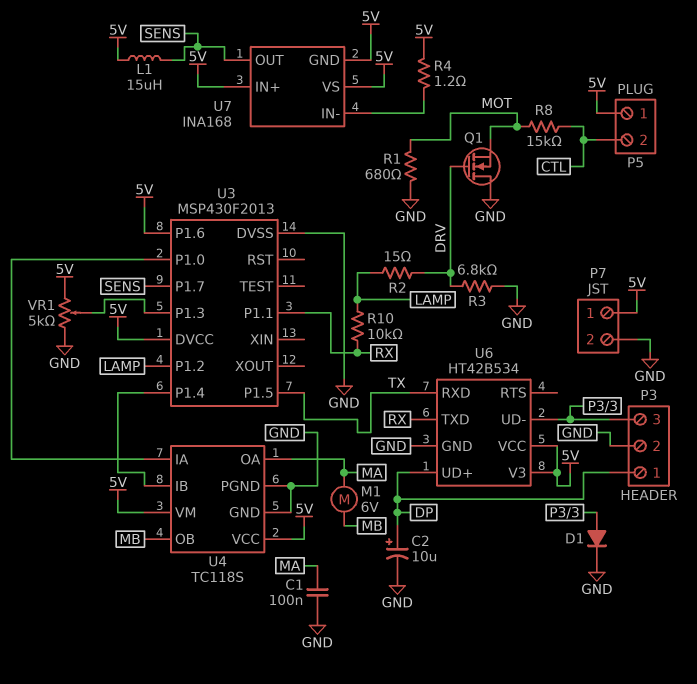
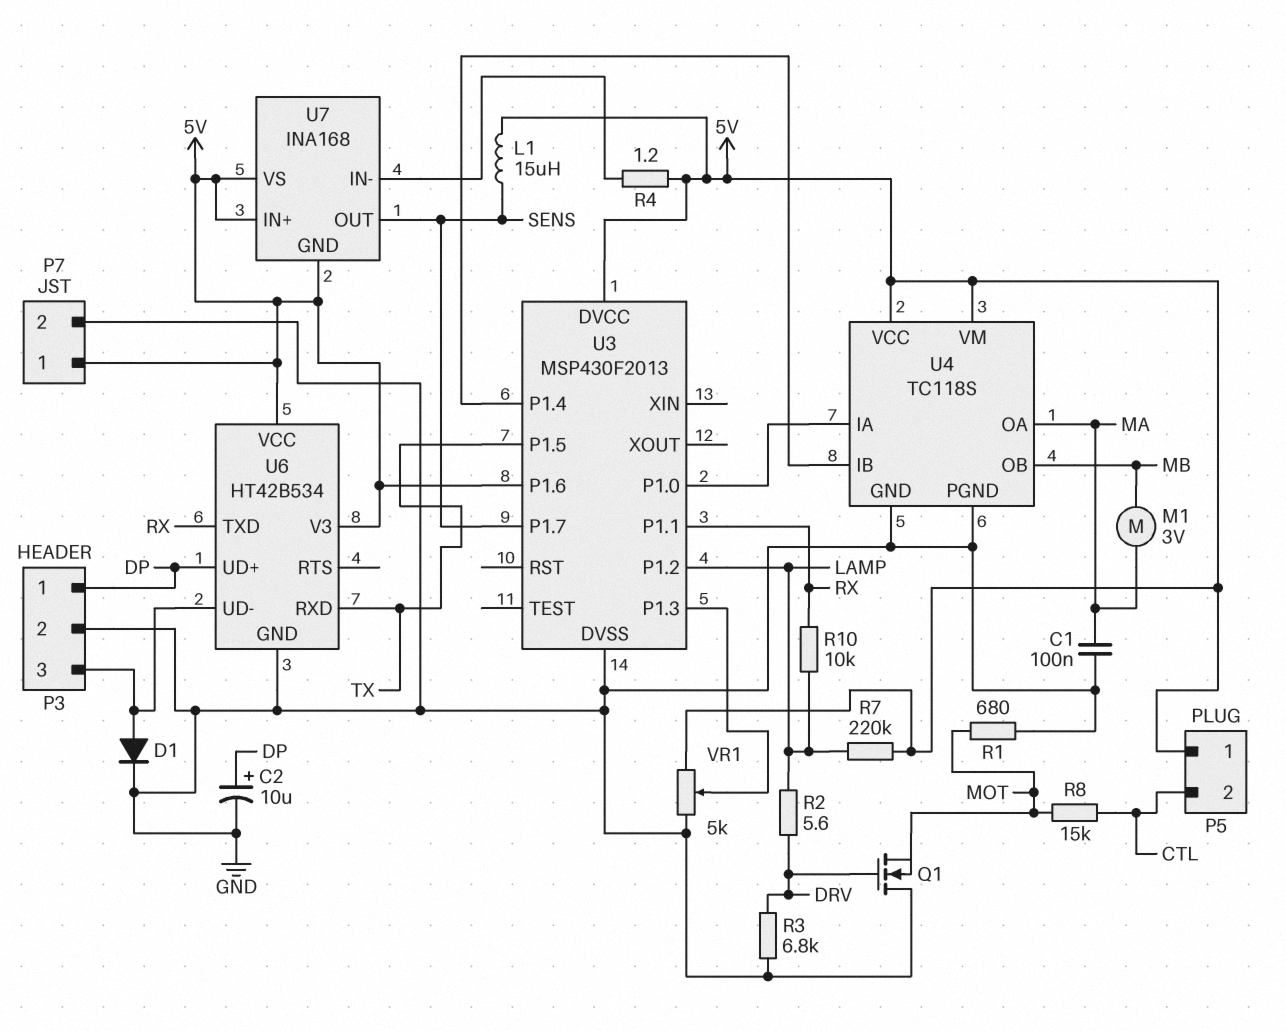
M1: motor 6V (MA, MB) -> motor 3V (MA, MB)
R2: 15 (DRV, LAMP) -> 5.6 (DRV, LAMP)
R7: none -> 220k (5V, LAMP)

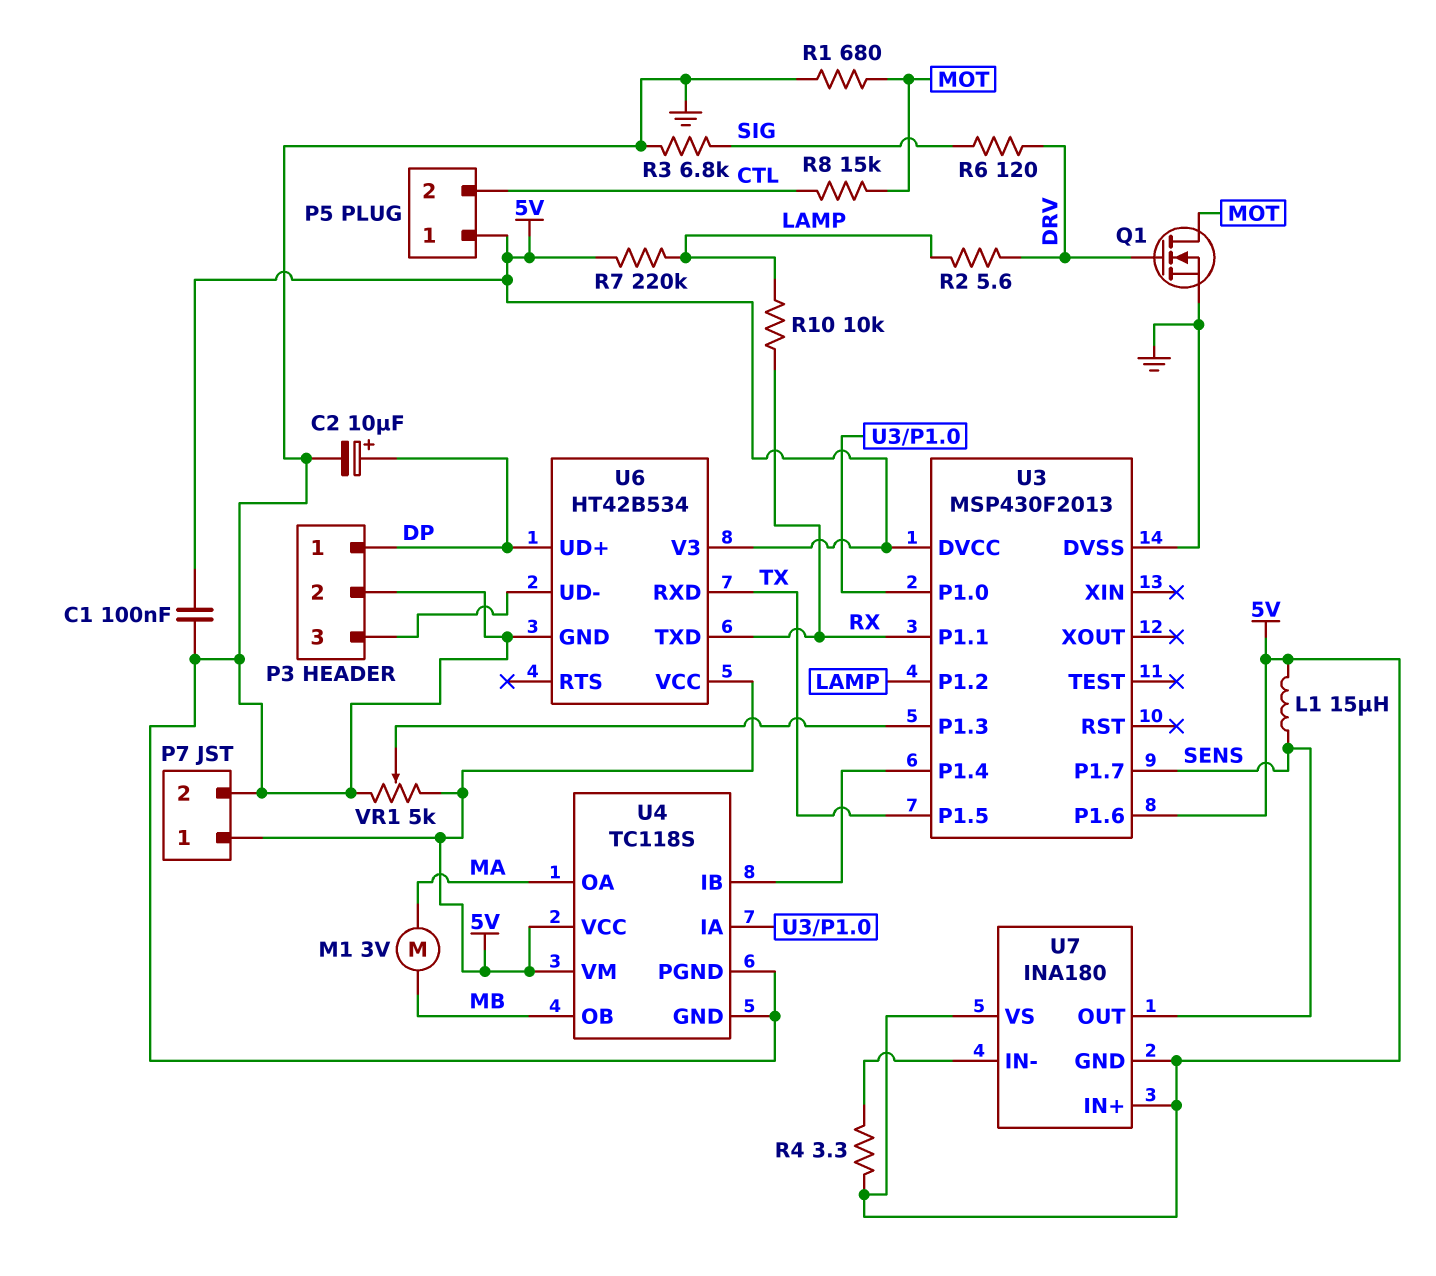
C1: 100nF (GND, MA) -> 100nF (5V, GND)
D1: diode (A P3/3, K GND) -> none
Q1: NMOS (G DRV, D GND, S MOT) -> NMOS (G DRV, D MOT, S GND)
R3: 6.8k (DRV, GND) -> 6.8k (GND, SIG)
R4: 1.2 (5V, U7/IN-) -> 3.3 (5V, U7/IN-)
R6: none -> 120 (DRV, SIG)
U7: INA168 -> INA180

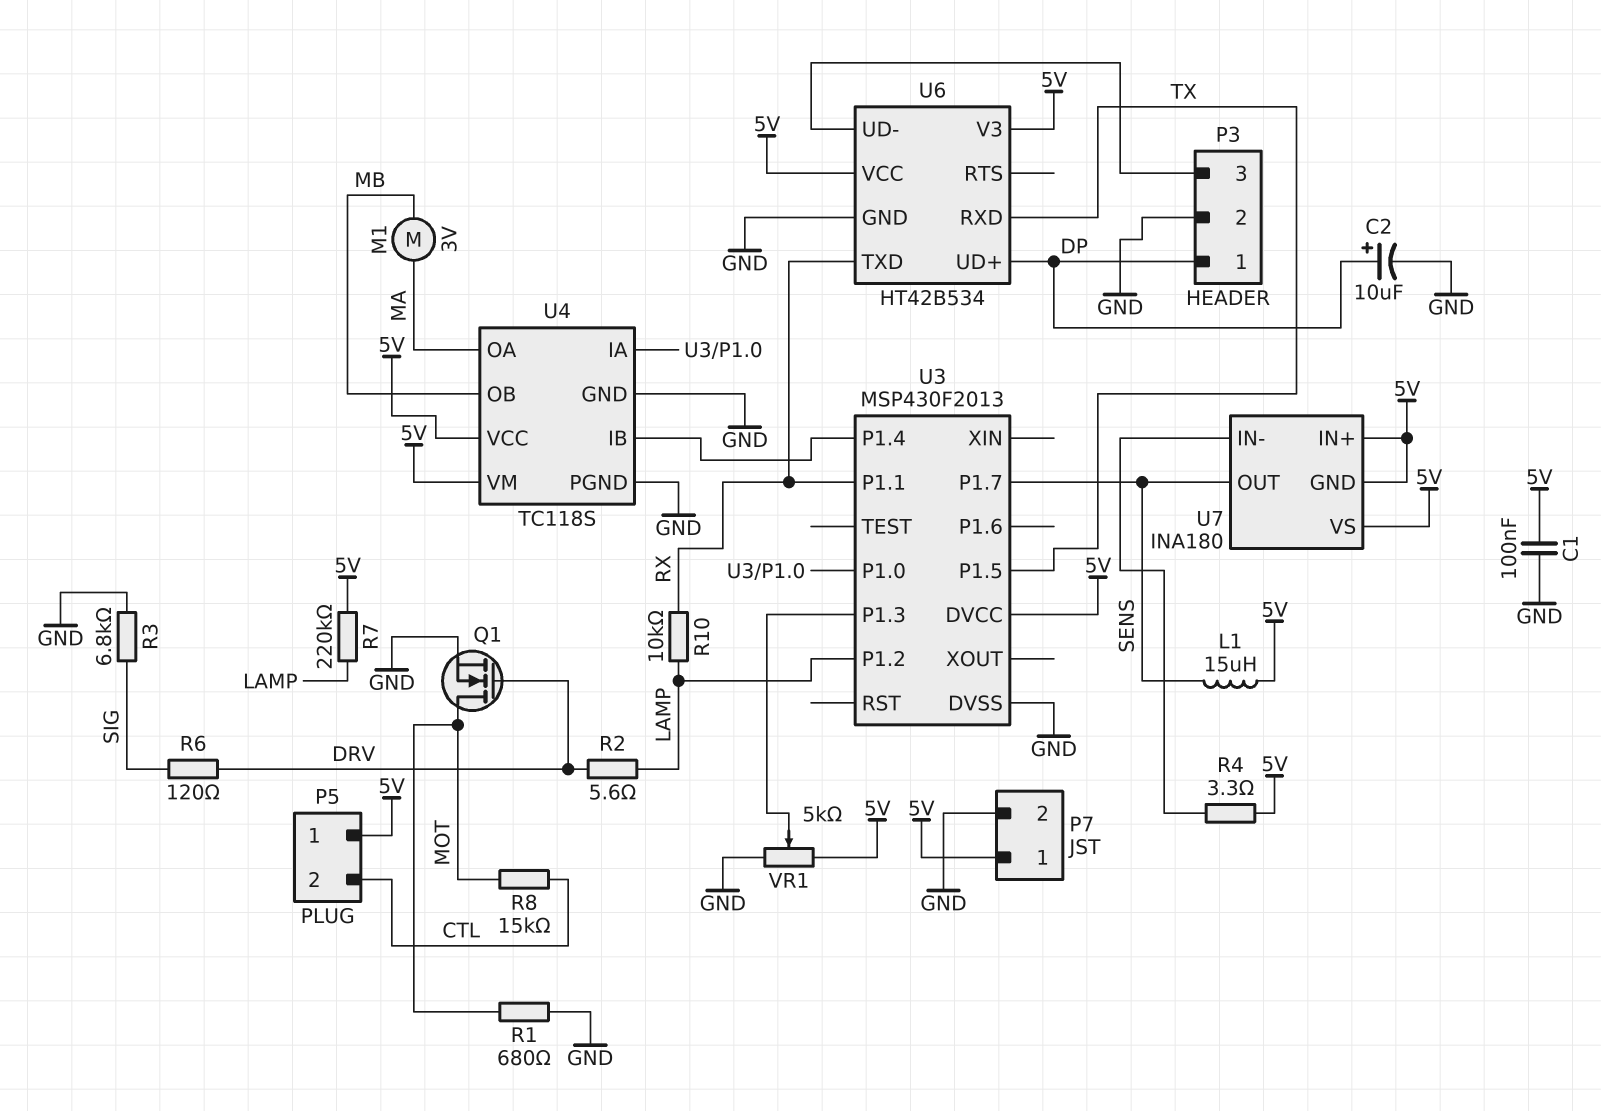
U3 pin P1.6: 5V -> none

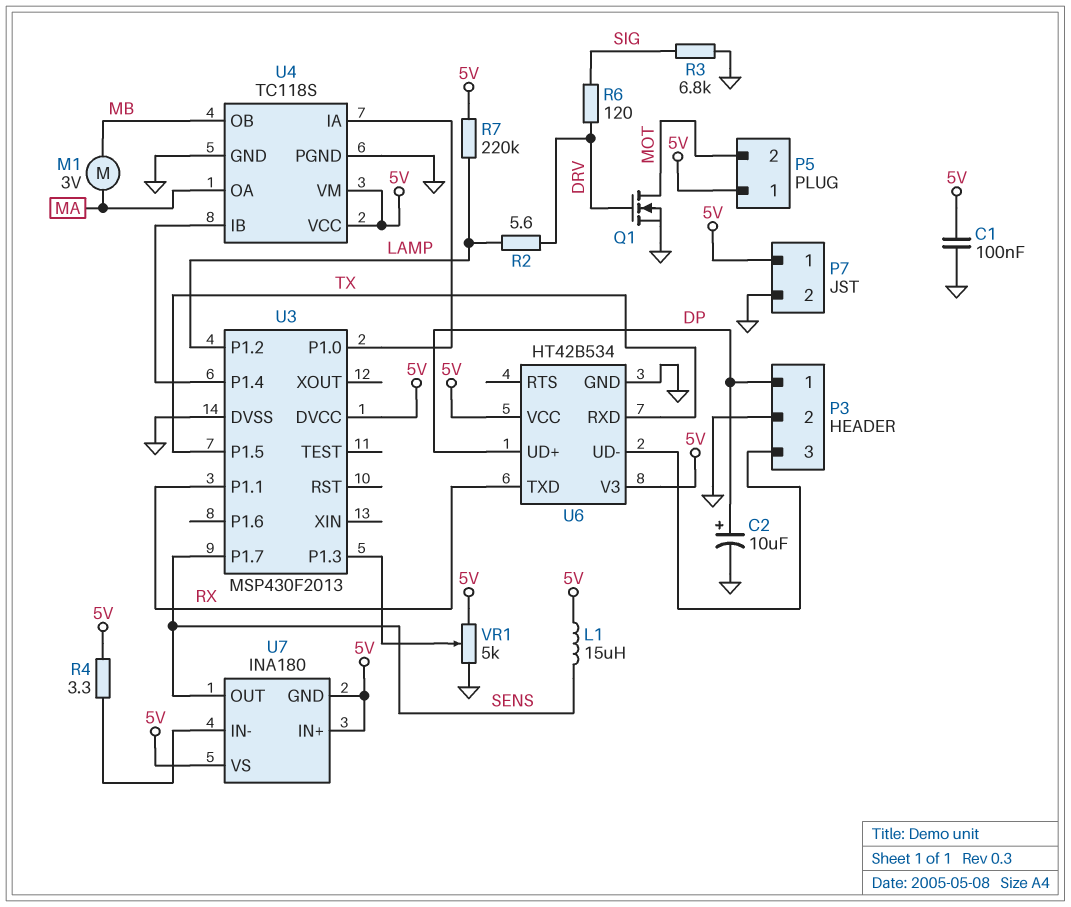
P5 pin 2: CTL -> MOT
R1: 680 (GND, MOT) -> none
R8: 15k (CTL, MOT) -> none
R10: 10k (LAMP, RX) -> none

